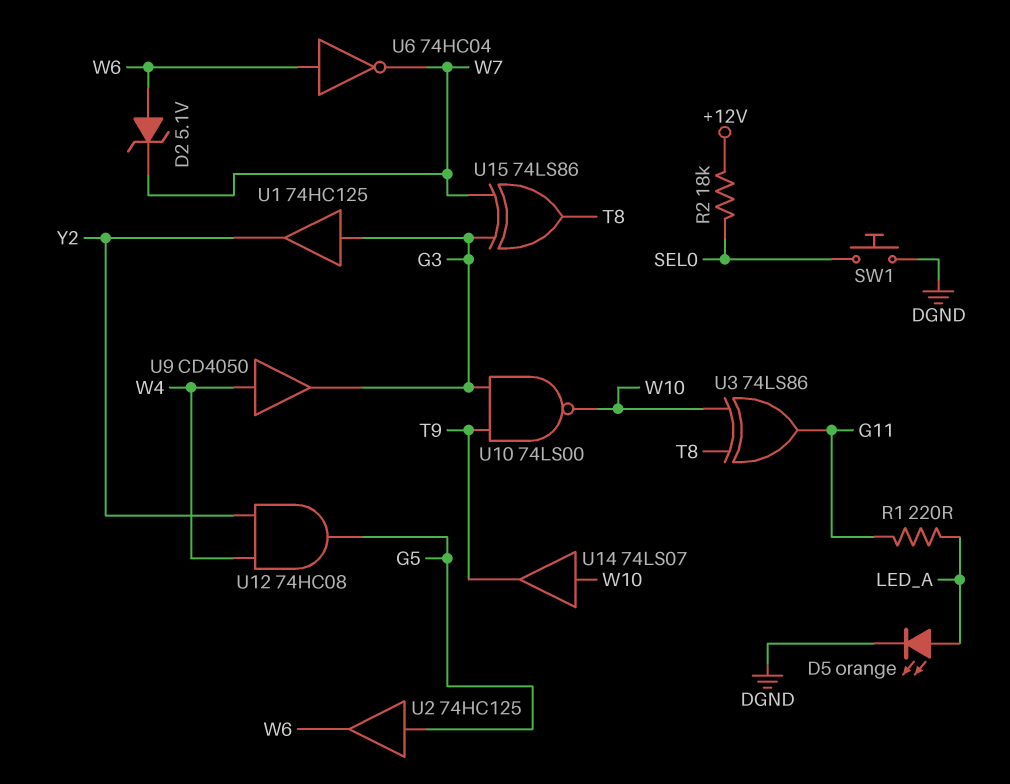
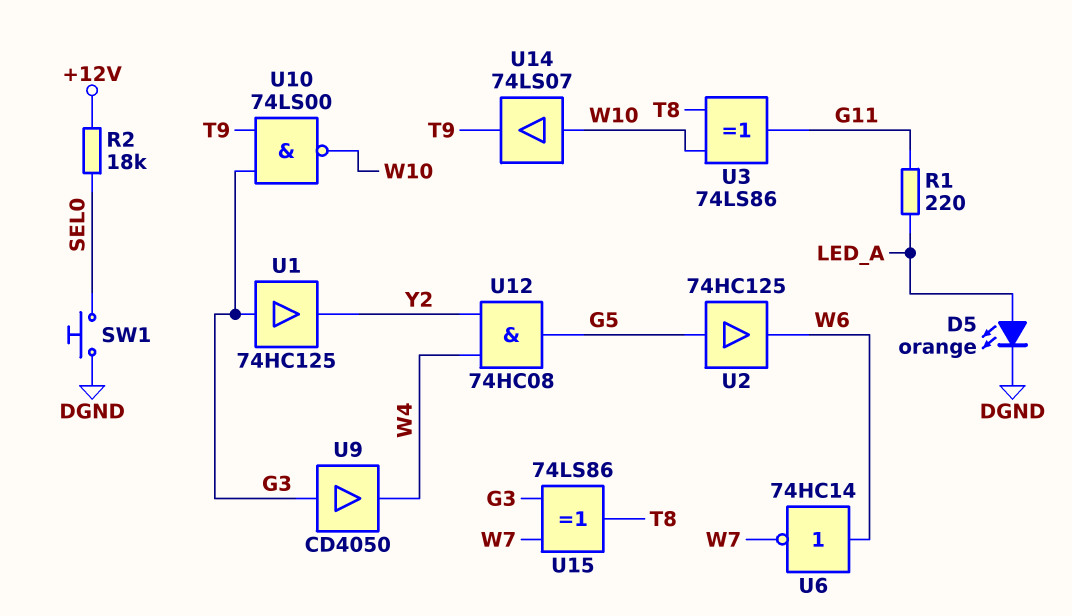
D2: zener 5.1V (A W6, K W7) -> none
U6: NOT 74HC04 (in W6, out W7) -> NOT 74HC14 (in W6, out W7)
U9: buffer CD4050 (in W4, out G3) -> buffer CD4050 (in G3, out W4)

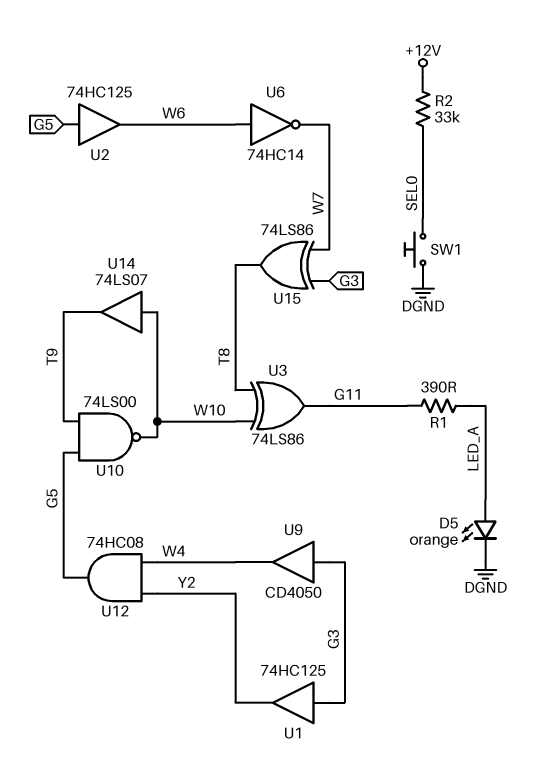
R1: 220 (G11, LED_A) -> 390 (G11, LED_A)
R2: 18k (+12V, SEL0) -> 33k (+12V, SEL0)
U10: NAND 74LS00 (in G3, in T9, out W10) -> NAND 74LS00 (in G5, in T9, out W10)

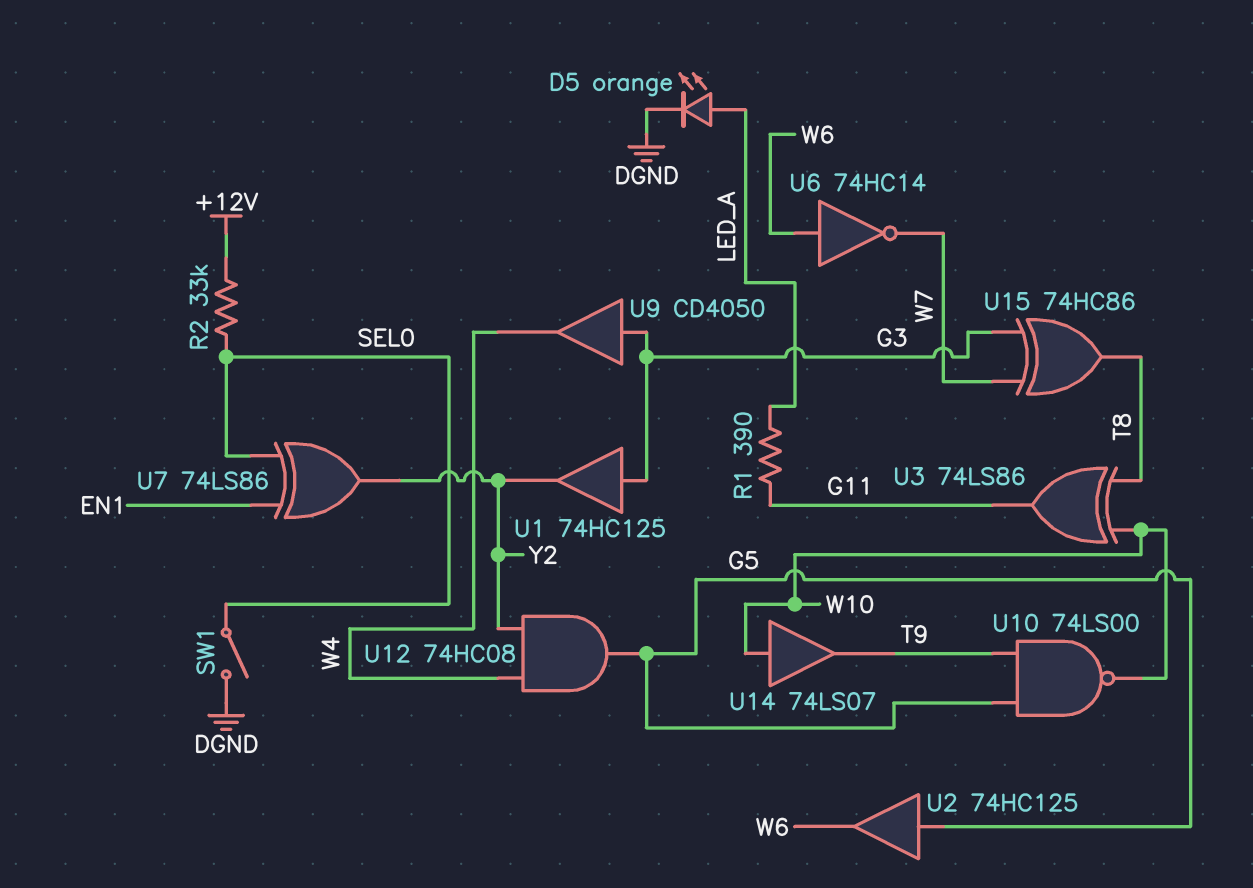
SW1: button (DGND, SEL0) -> switch (DGND, SEL0)
U7: none -> XOR 74LS86 (in EN1, in SEL0, out Y2)
U15: XOR 74LS86 (in G3, in W7, out T8) -> XOR 74HC86 (in G3, in W7, out T8)

